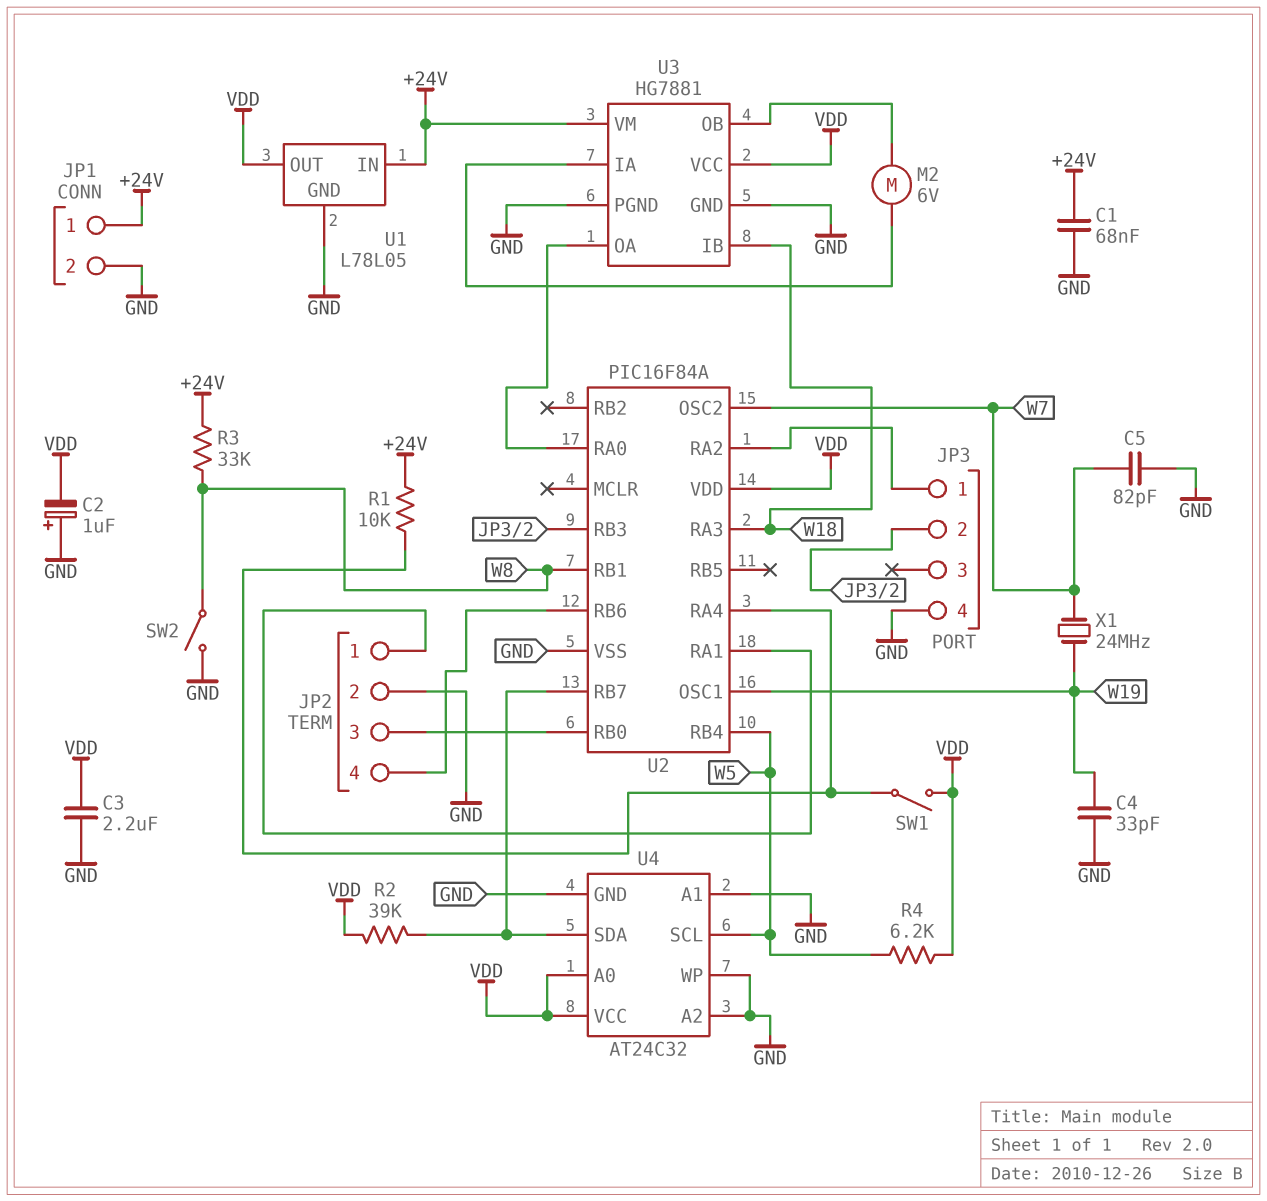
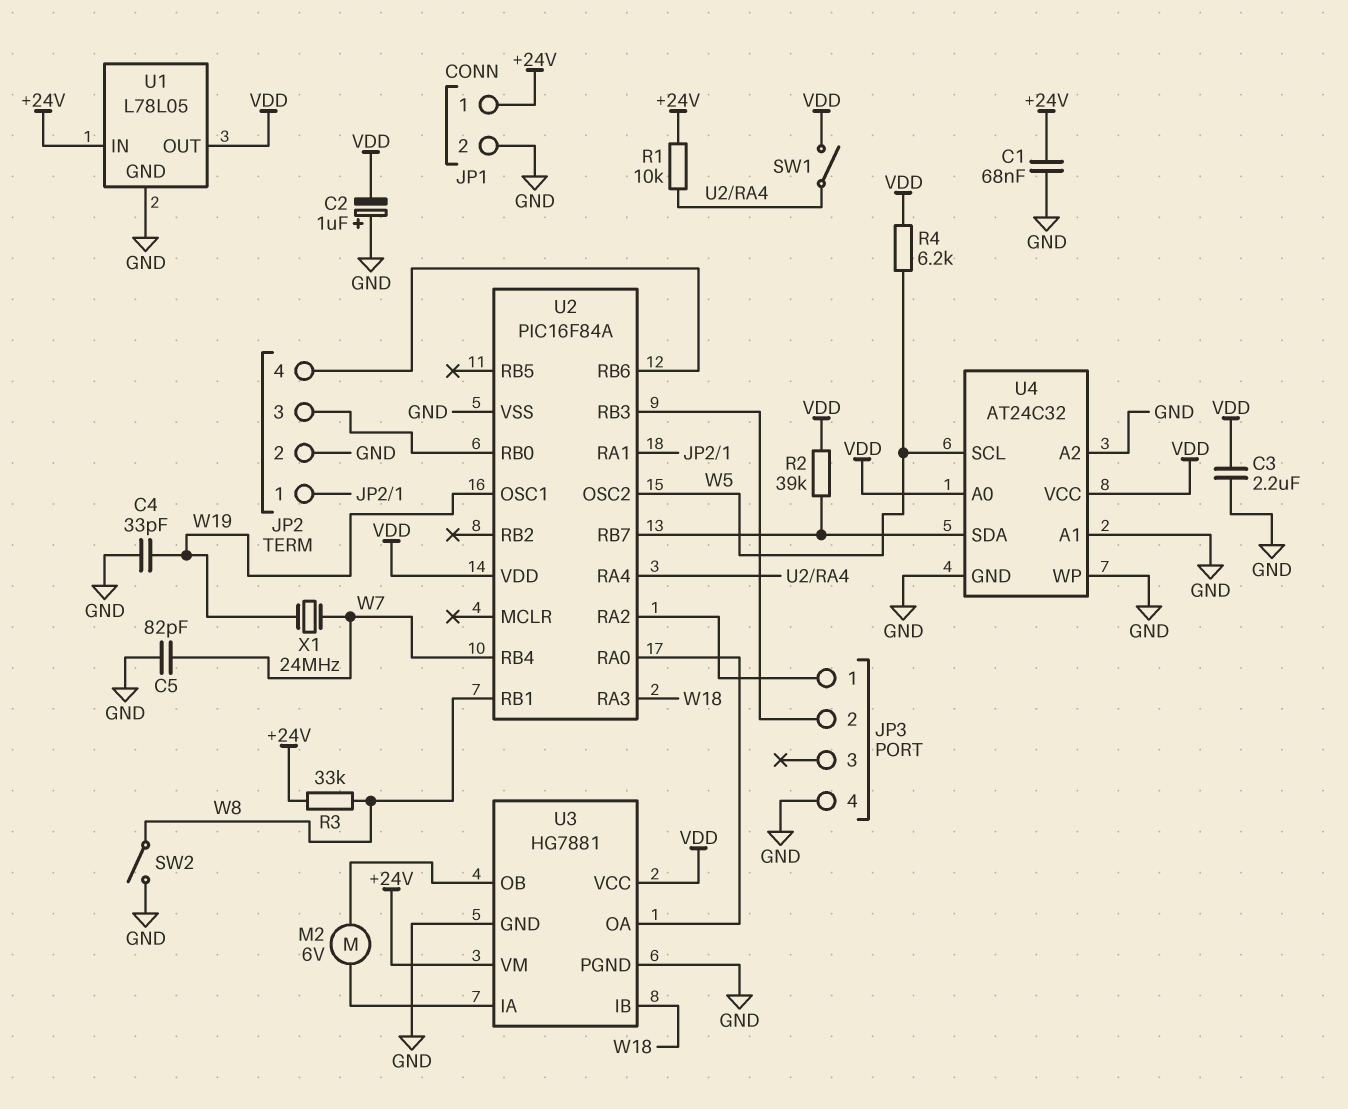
U2 pin OSC2: W7 -> W5
U2 pin RB4: W5 -> W7

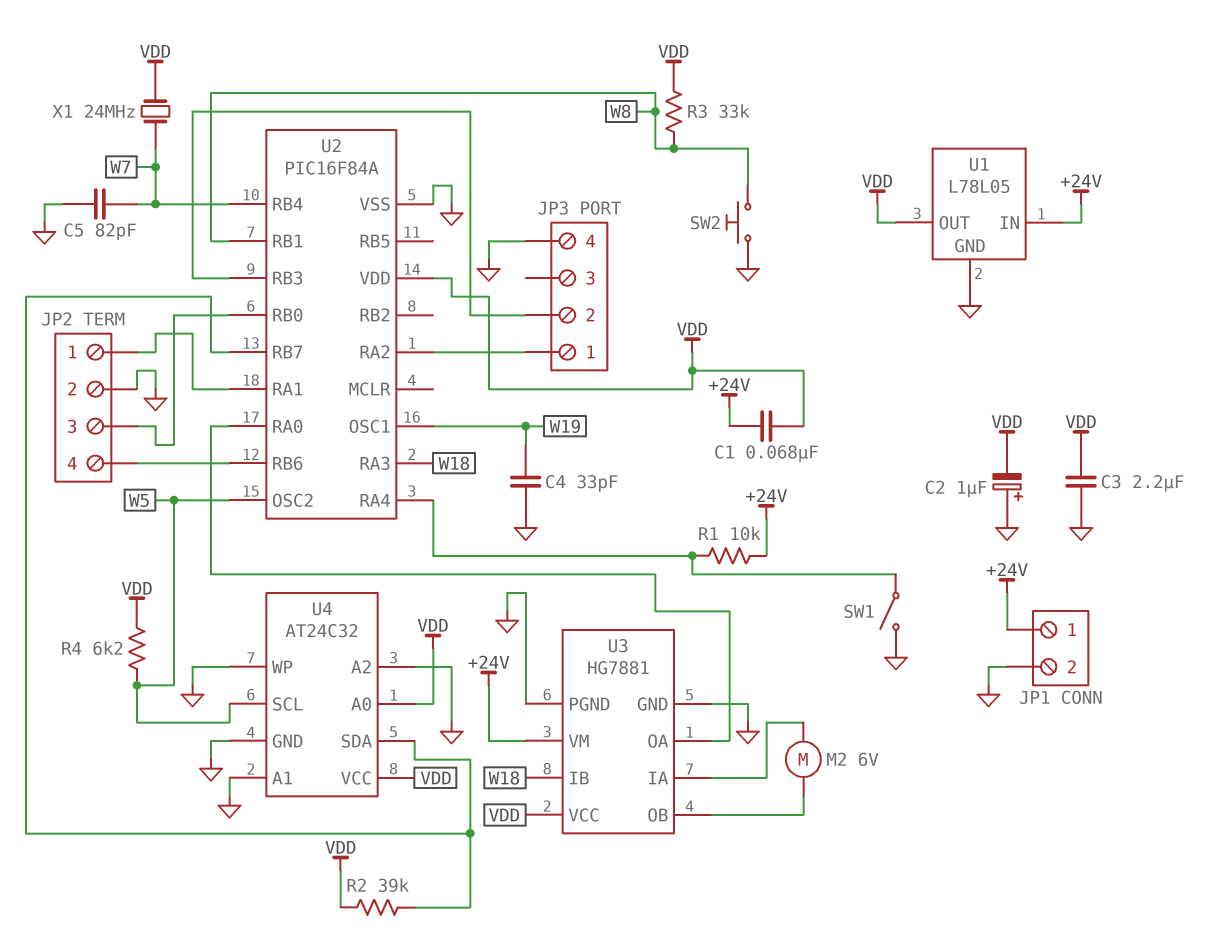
C1: 68nF (+24V, GND) -> 68nF (+24V, VDD)
R3: 33k (+24V, W8) -> 33k (VDD, W8)
SW1: switch (U2/RA4, VDD) -> switch (GND, U2/RA4)
SW2: switch (GND, W8) -> button (GND, W8)
X1: 24MHz (W7, W19) -> 24MHz (VDD, W7)

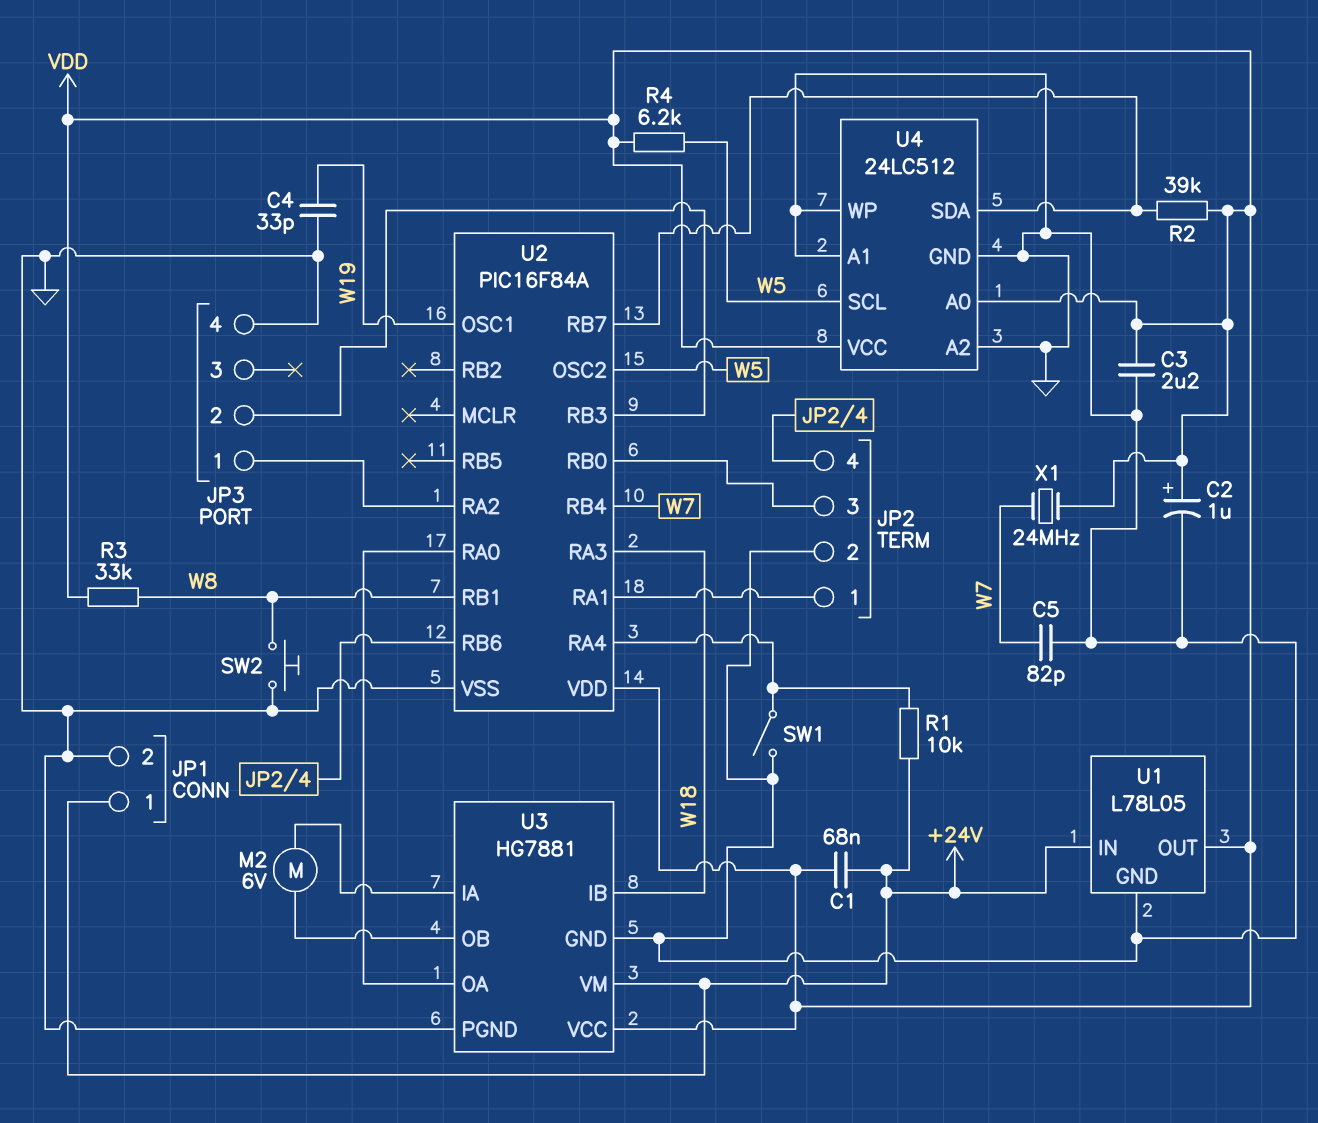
C2: 1uF (plus GND, minus VDD) -> 1uF (plus VDD, minus GND)
U4: AT24C32 -> 24LC512

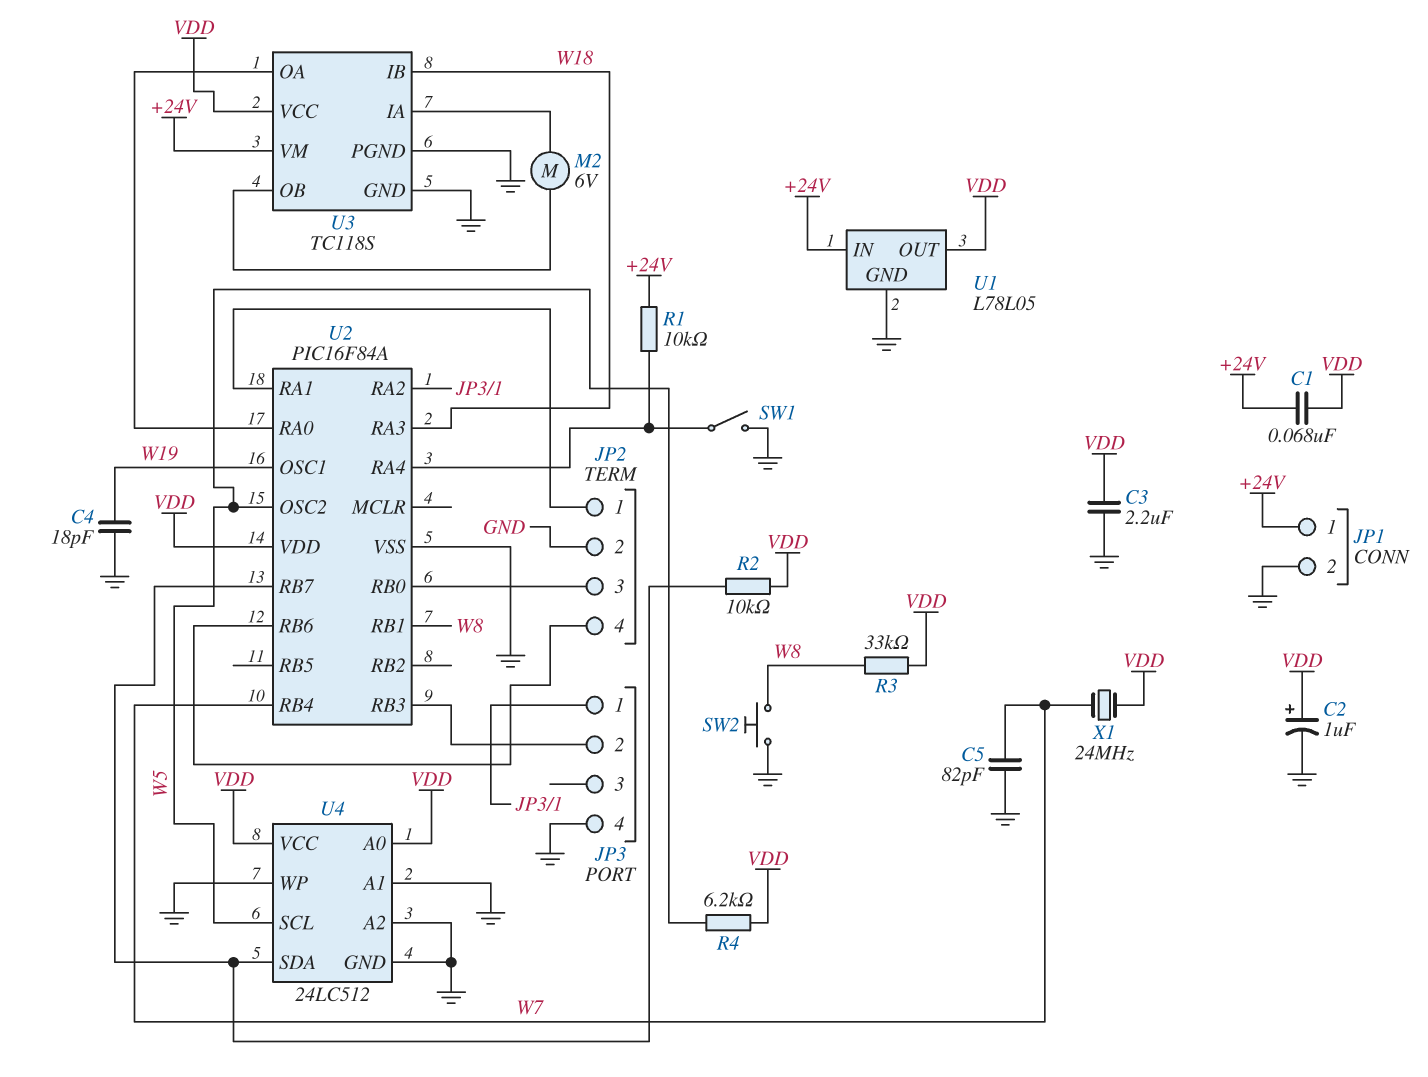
C4: 33pF (GND, W19) -> 18pF (GND, W19)
R2: 39k (U2/RB7, VDD) -> 10k (U2/RB7, VDD)
U3: HG7881 -> TC118S

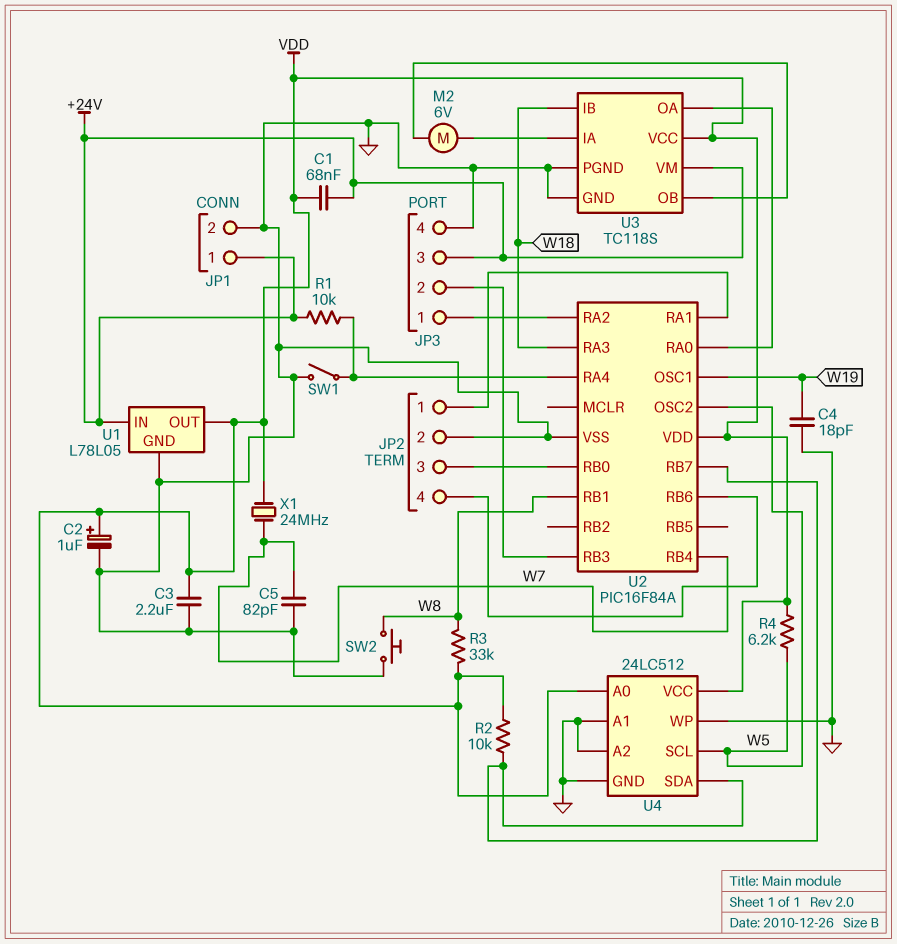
JP3 pin 3: none -> +24V

